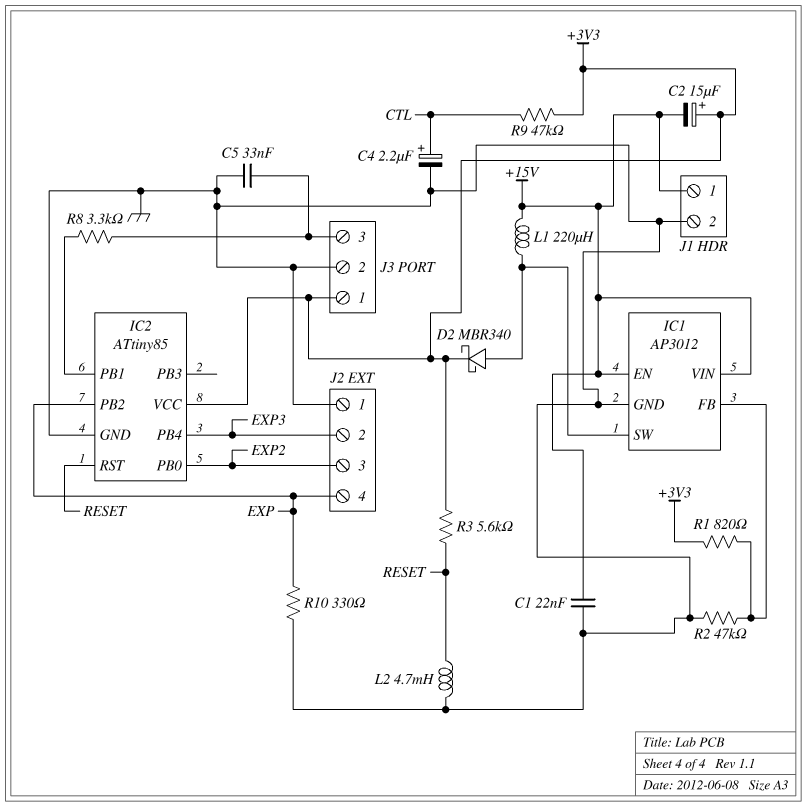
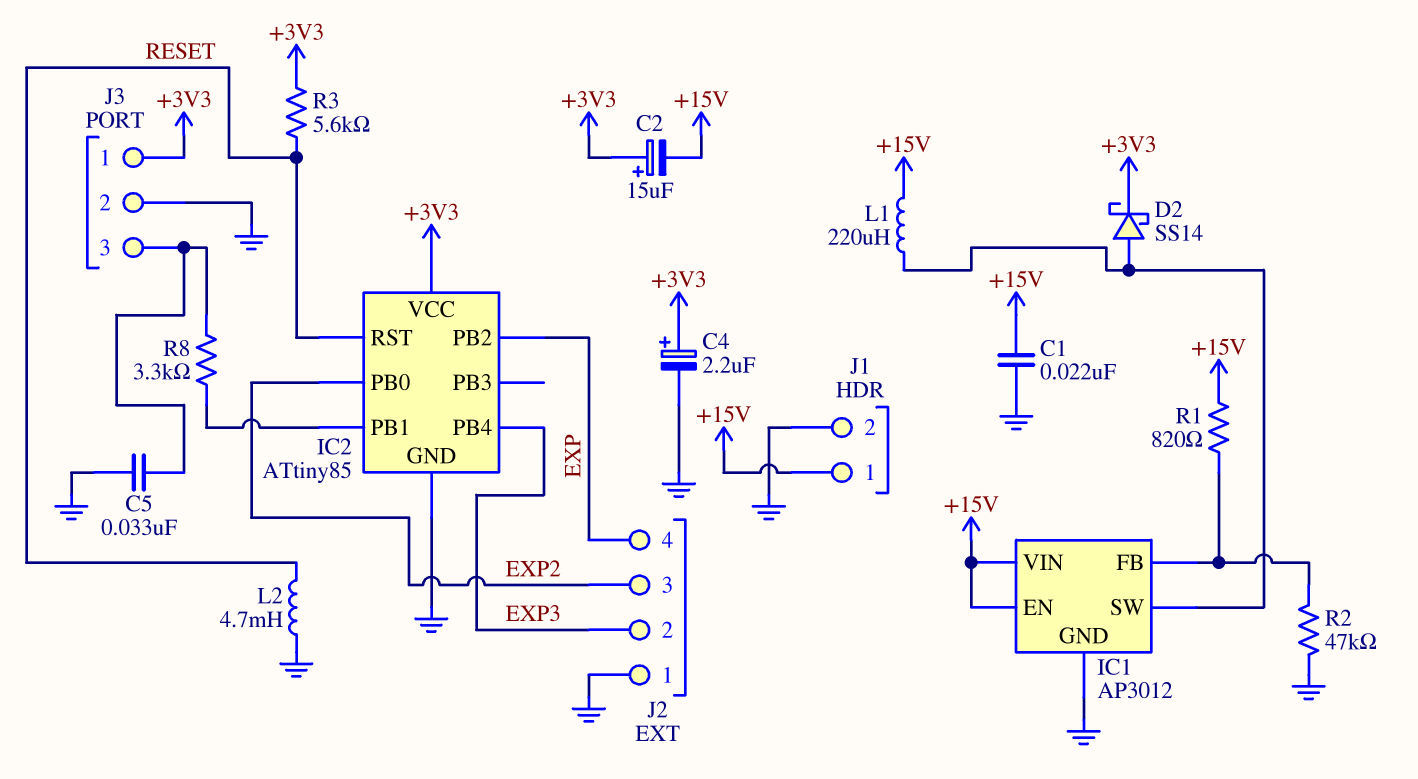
C4: 2.2uF (plus CTL, minus GND) -> 2.2uF (plus +3V3, minus GND)
D2: schottky MBR340 (A IC1/SW, K +3V3) -> schottky SS14 (A IC1/SW, K +3V3)
R1: 820 (+3V3, IC1/FB) -> 820 (+15V, IC1/FB)
R9: 47k (+3V3, CTL) -> none
R10: 330 (EXP, GND) -> none

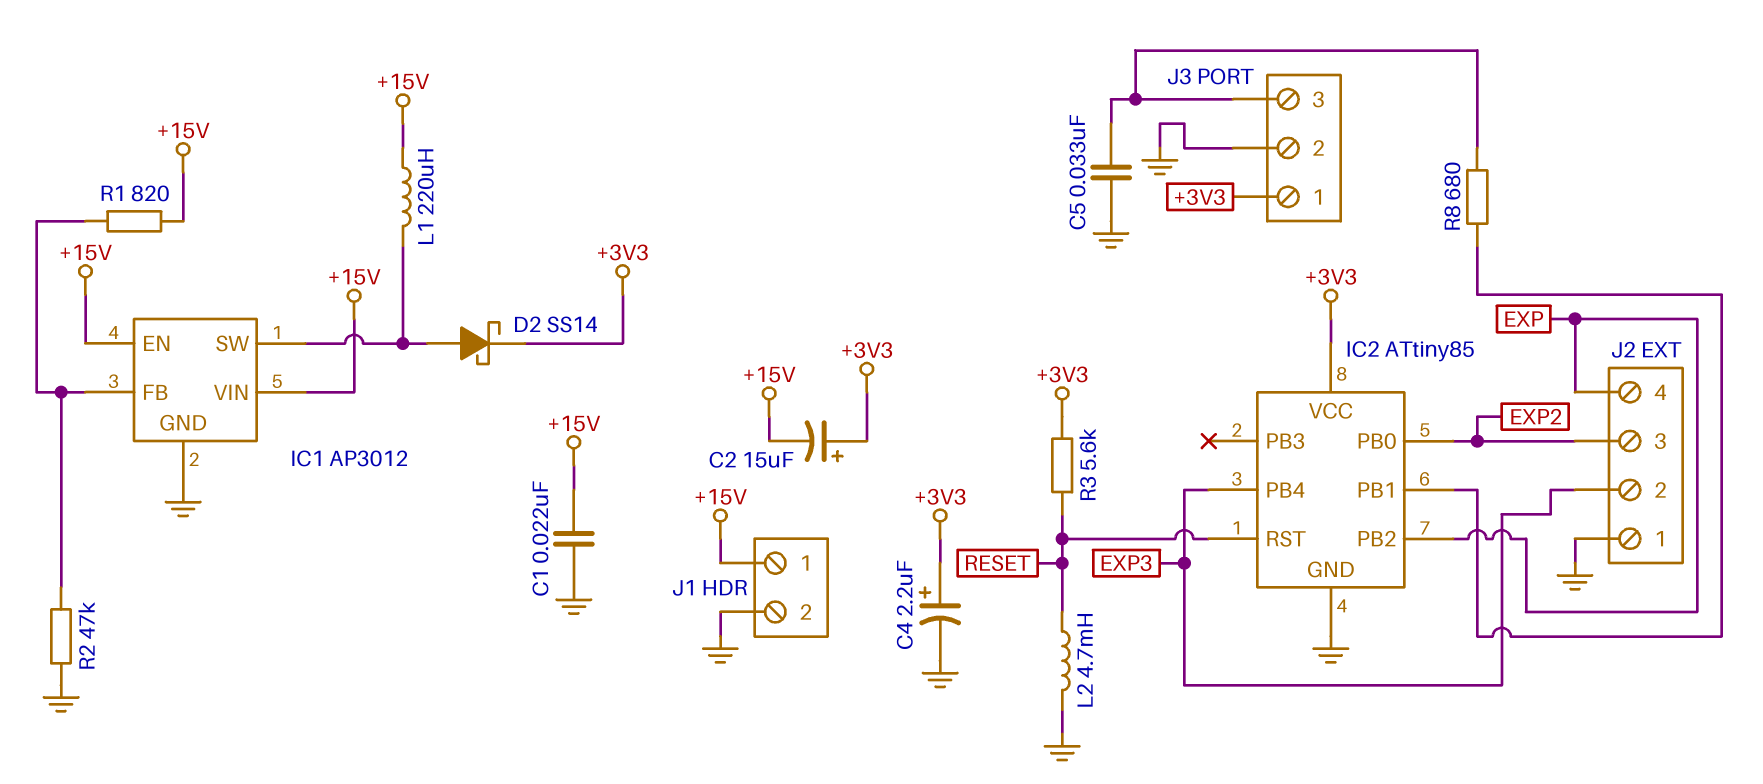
R8: 3.3k (IC2/PB1, J3/3) -> 680 (IC2/PB1, J3/3)

